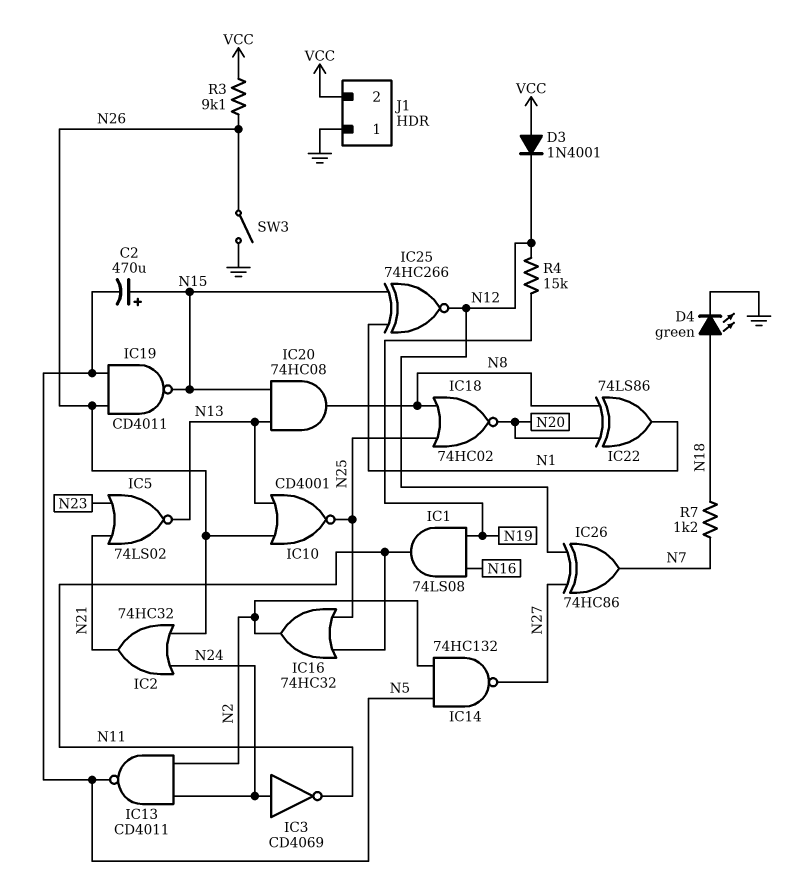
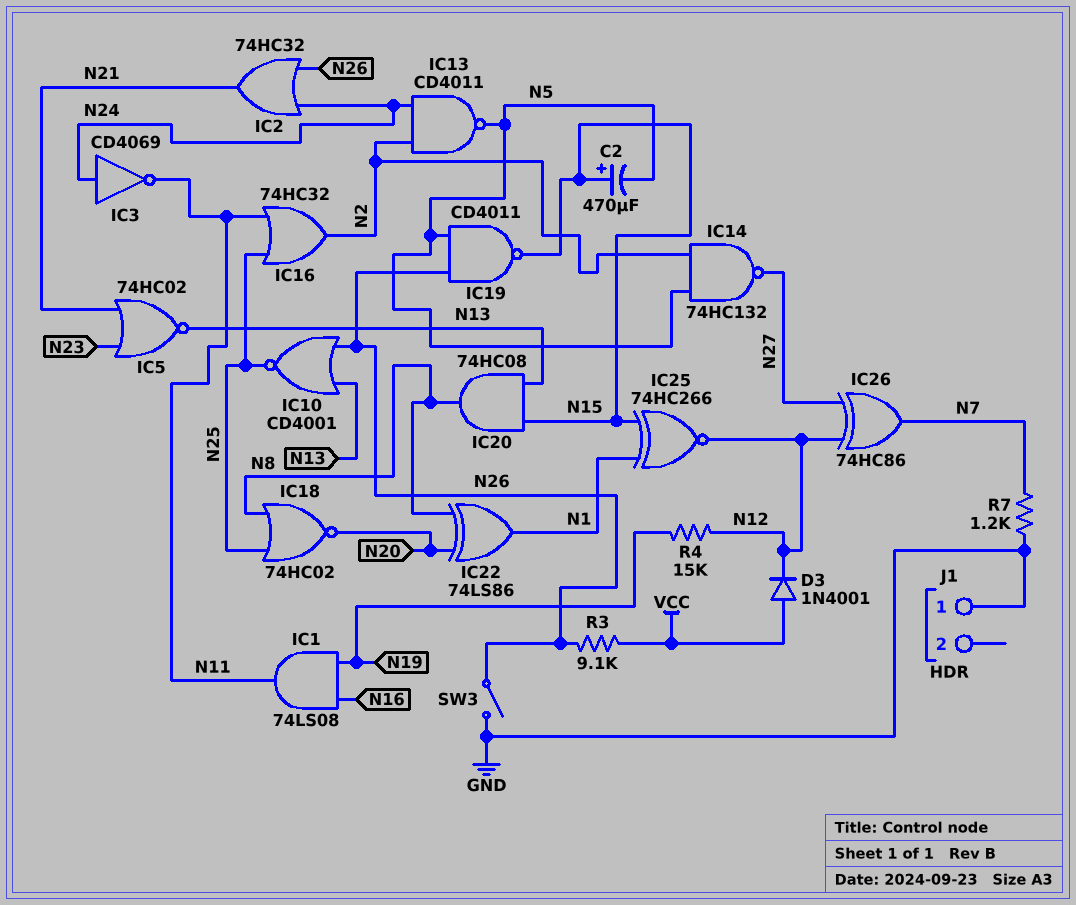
D4: LED green (A N18, K GND) -> none
IC5: NOR 74LS02 (in N21, in N23, out N13) -> NOR 74HC02 (in N21, in N23, out N13)
J1 pin 2: VCC -> none
R7: 1.2k (N7, N18) -> 1.2k (GND, N7)

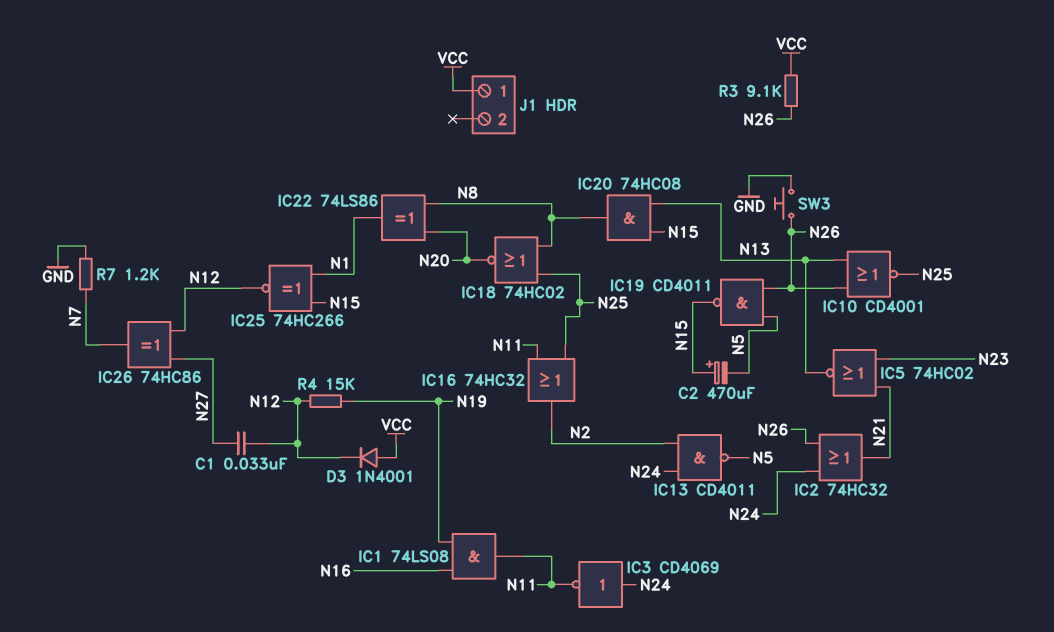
C1: none -> 33nF (N12, N27)
IC14: NAND 74HC132 (in N2, in N5, out N27) -> none
J1 pin 1: GND -> VCC
SW3: switch (GND, N26) -> button (GND, N26)

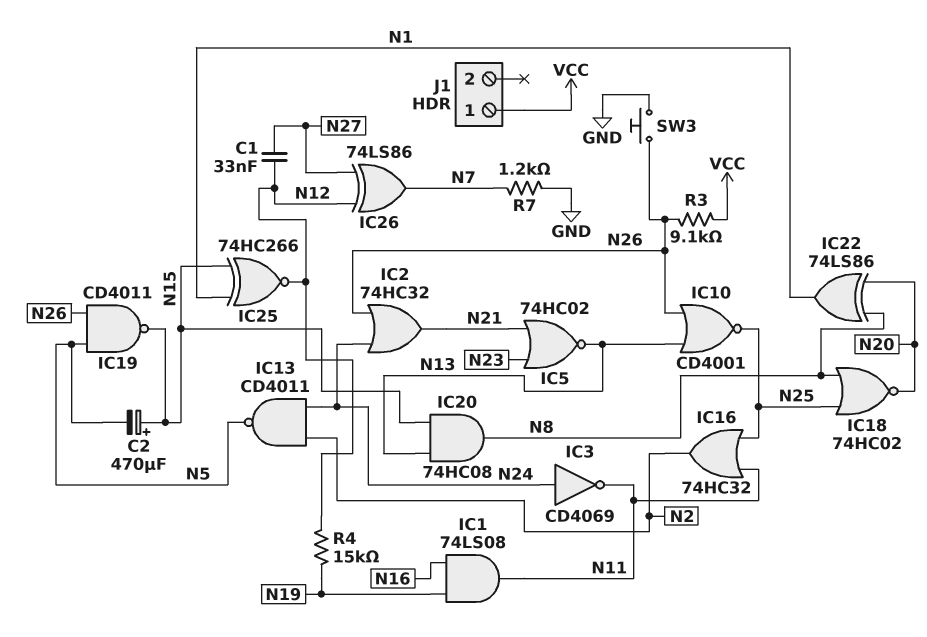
D3: diode 1N4001 (A VCC, K N12) -> none
IC26: XOR 74HC86 (in N12, in N27, out N7) -> XOR 74LS86 (in N12, in N27, out N7)

